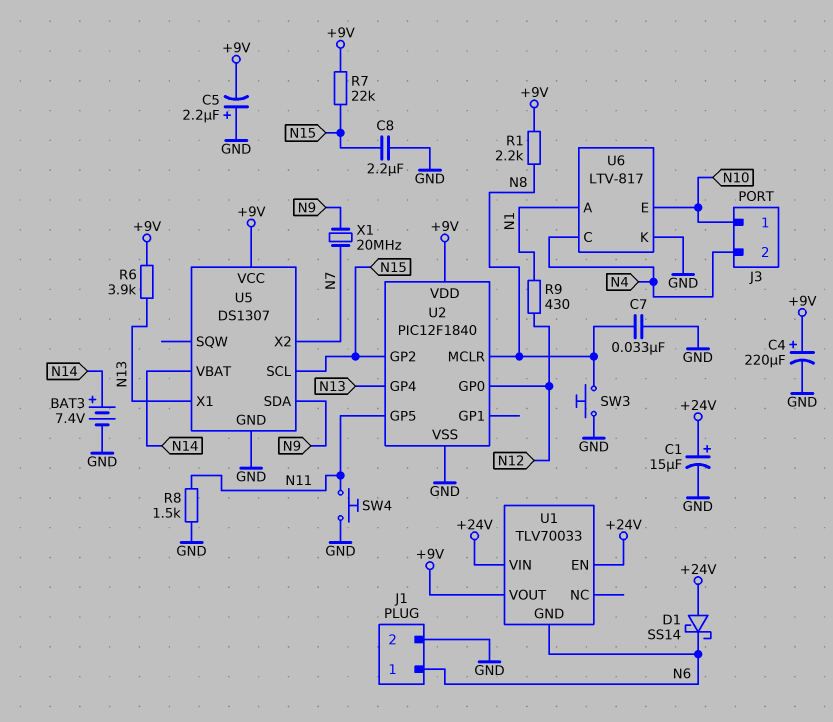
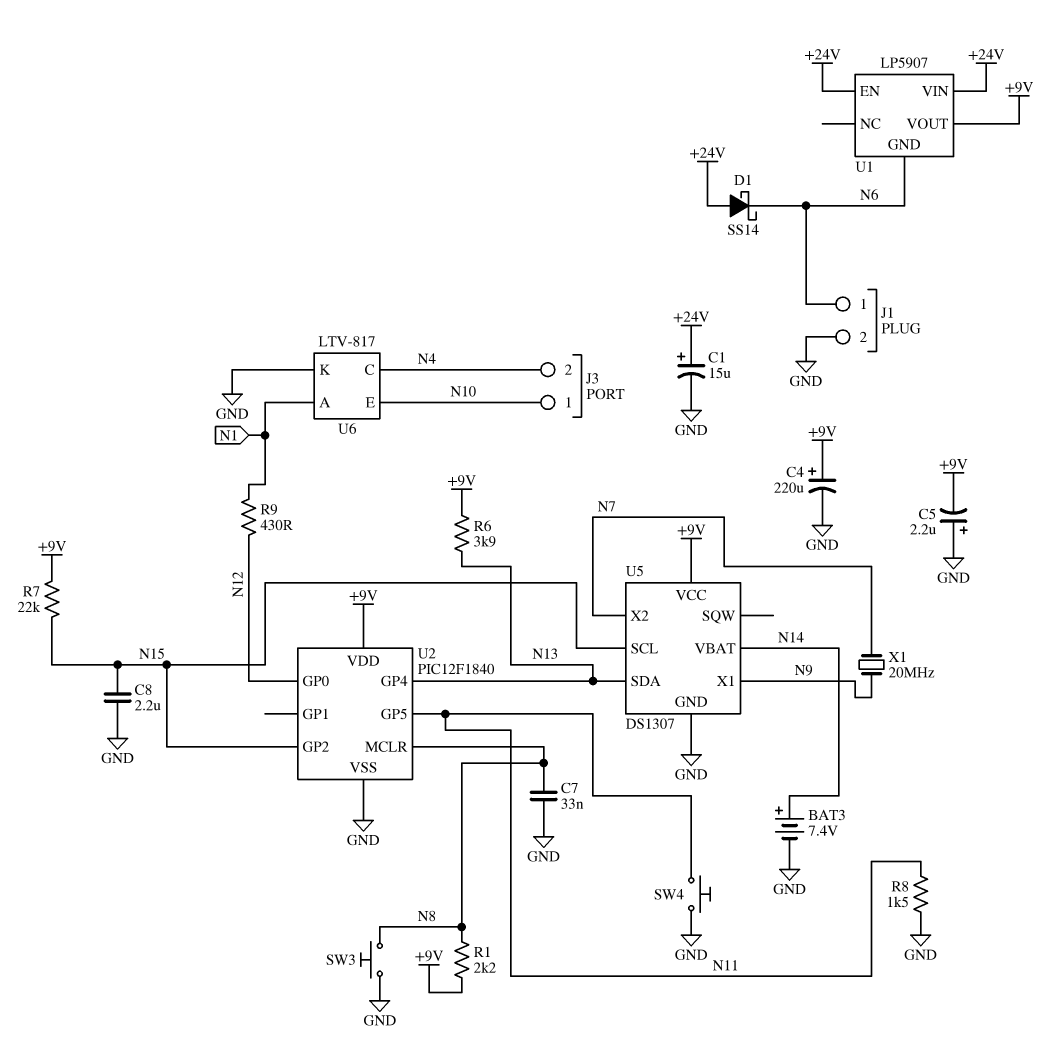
U1: TLV70033 -> LP5907
U5 pin SDA: N9 -> N13
U5 pin X1: N13 -> N9

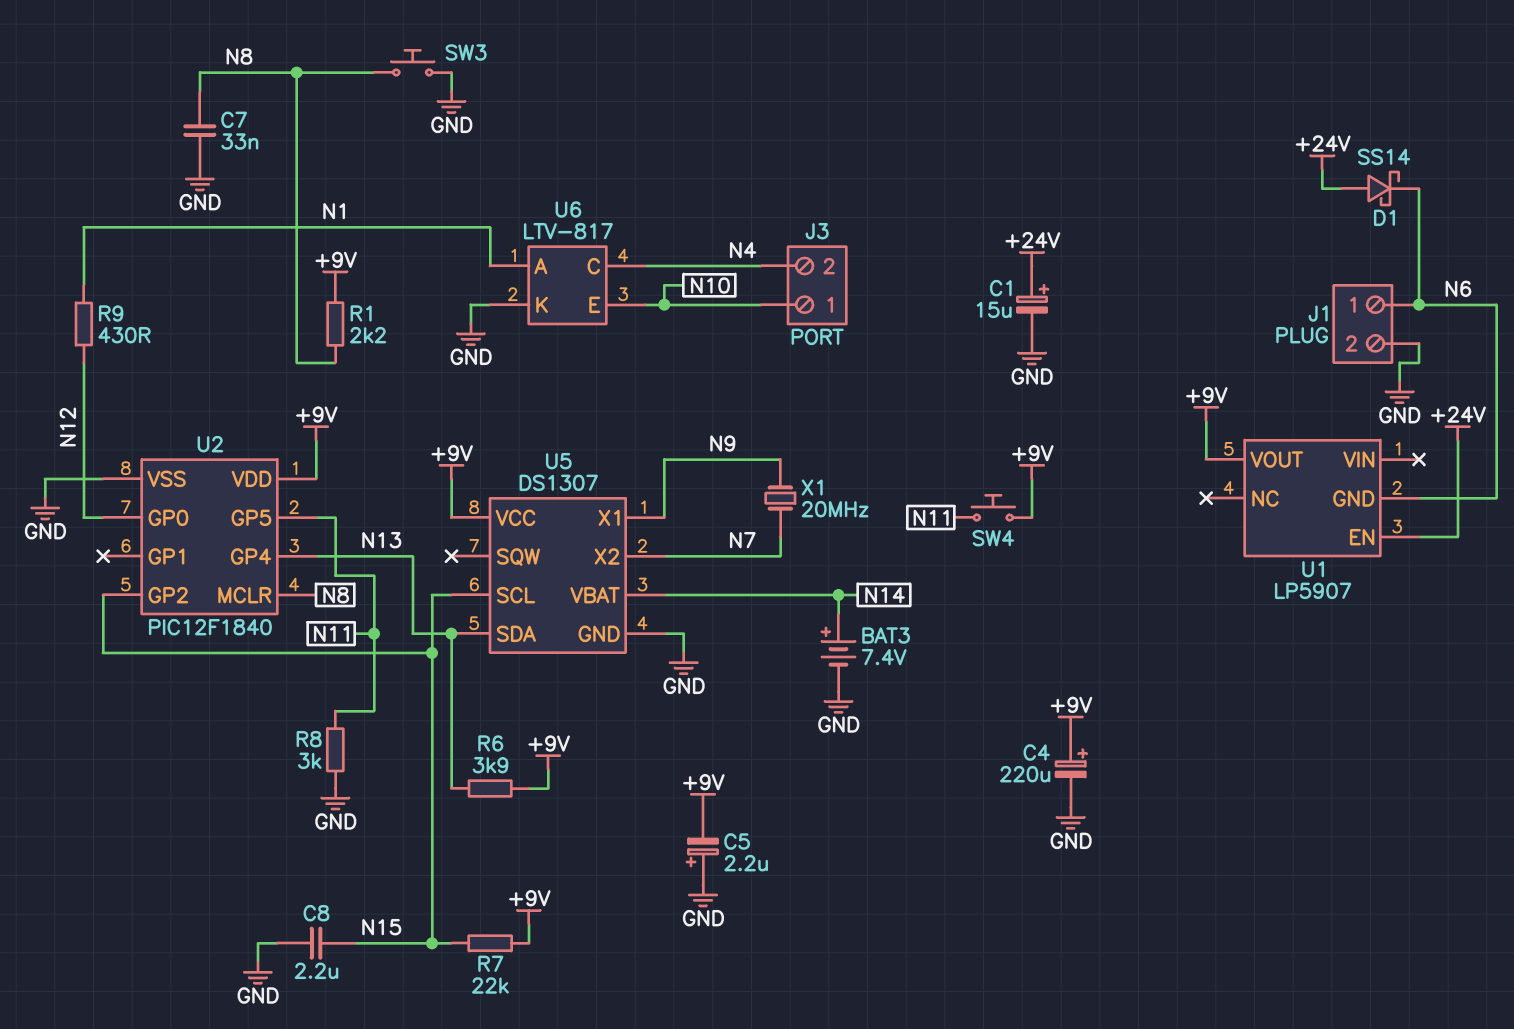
R8: 1.5k (GND, N11) -> 3k (GND, N11)
SW4: button (GND, N11) -> button (+9V, N11)
U1 pin VIN: +24V -> none

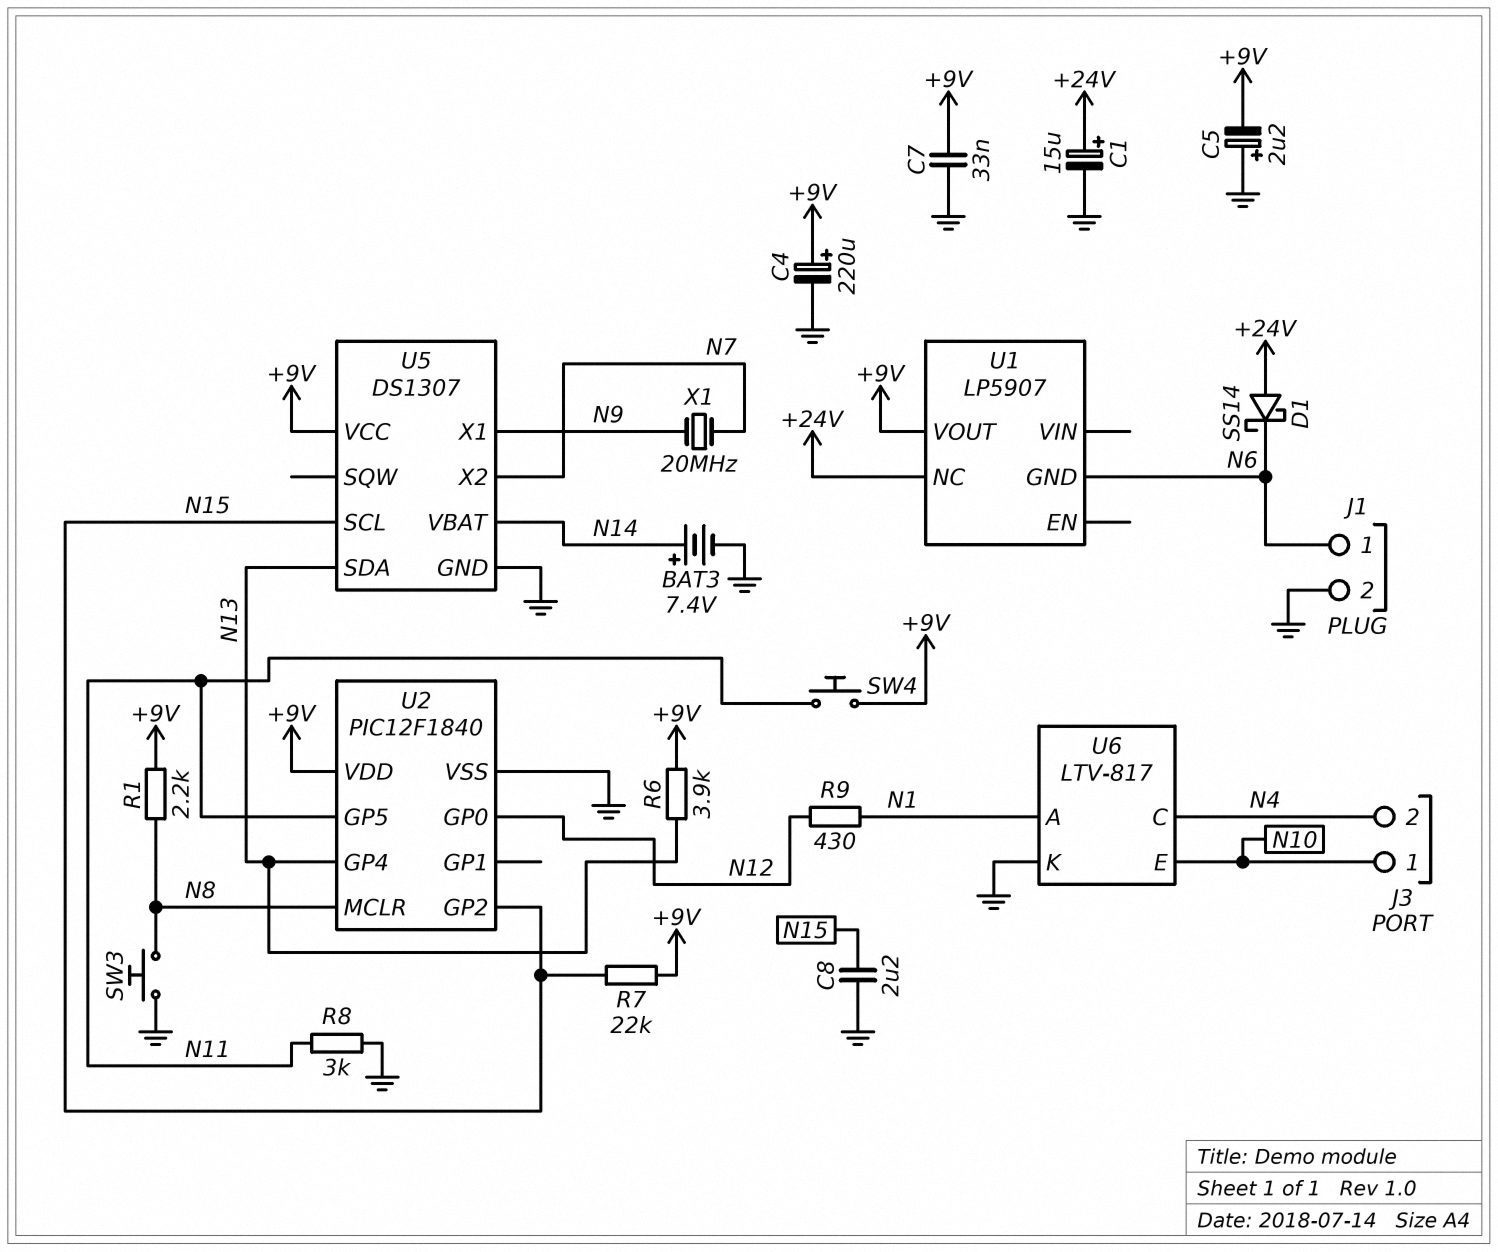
C7: 33nF (GND, N8) -> 33nF (+9V, GND)
U1 pin EN: +24V -> none
U1 pin NC: none -> +24V

